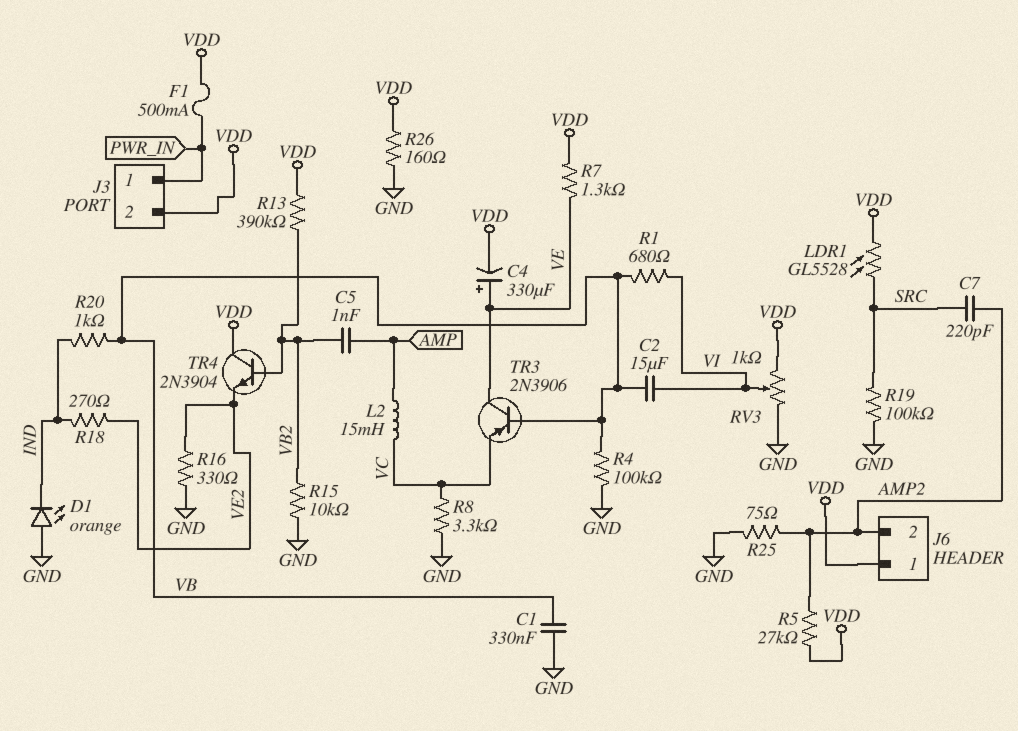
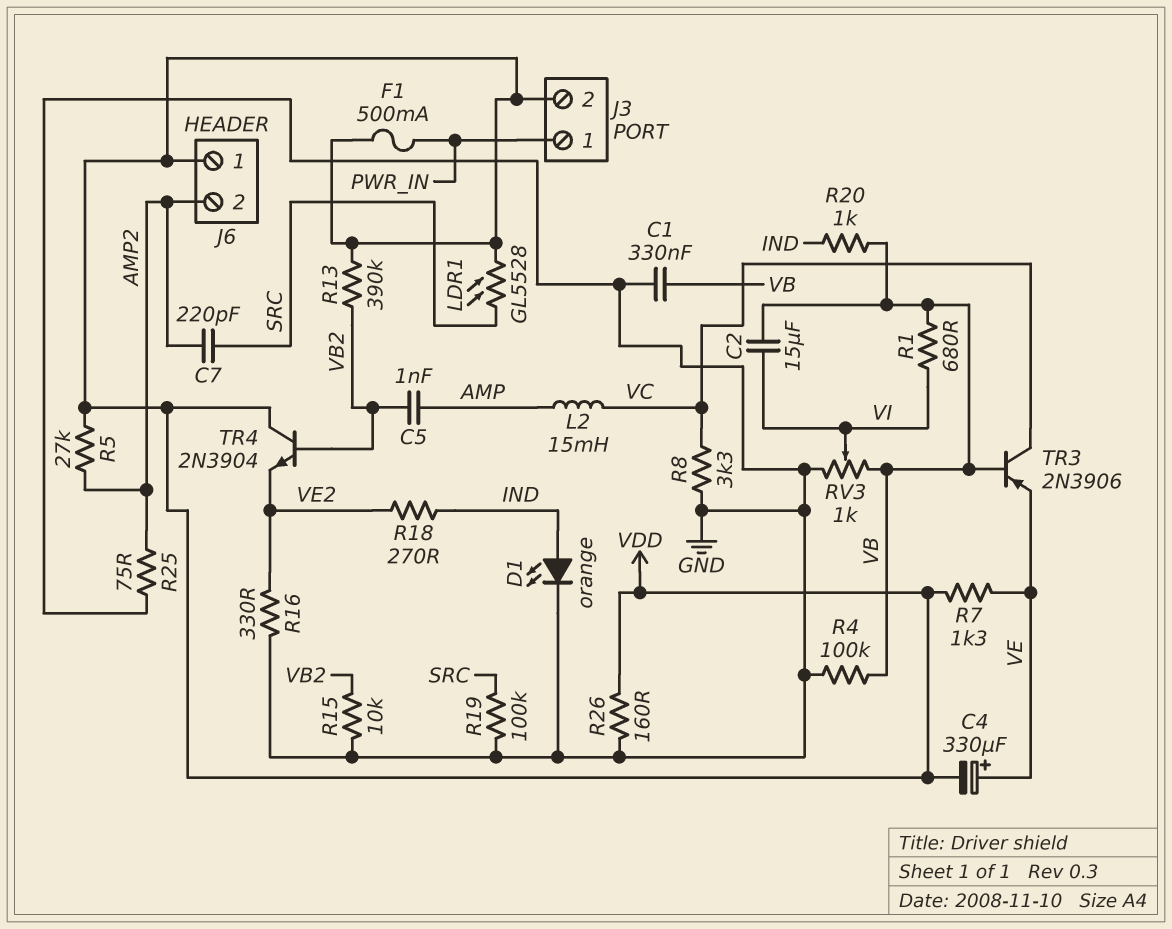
D1: LED orange (A GND, K IND) -> LED orange (A IND, K GND)
RV3: 1k (GND, VDD, wiper VI) -> 1k (GND, VB, wiper VI)
TR3: PNP 2N3906 (B VB, C VE, E VC) -> PNP 2N3906 (B VB, C VC, E VE)

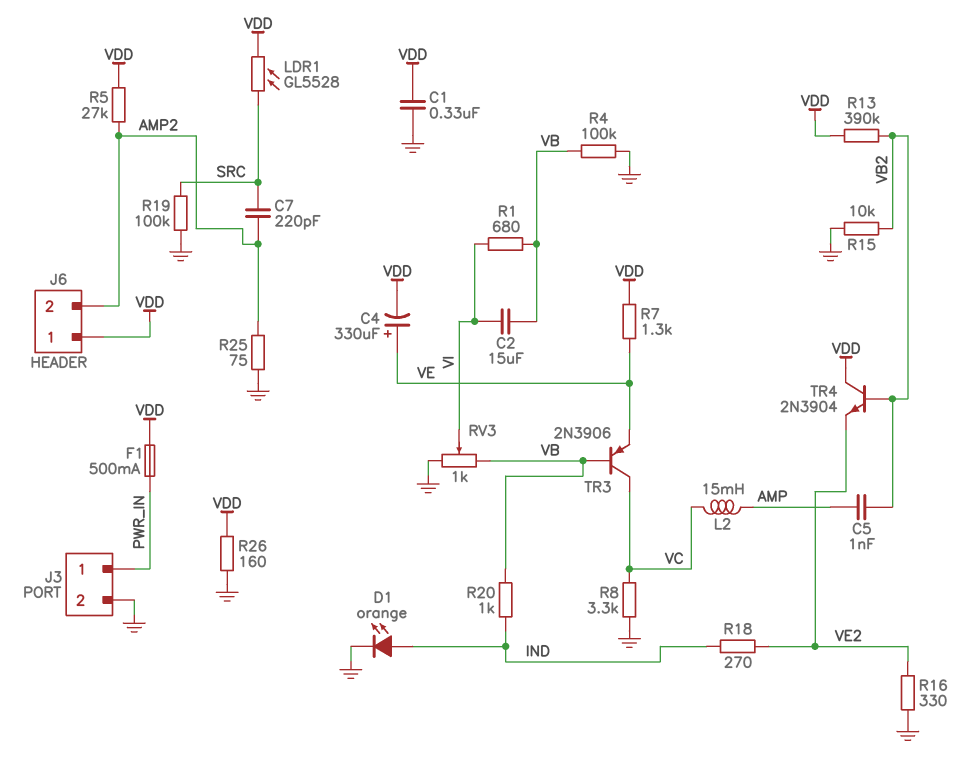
C1: 330nF (GND, VB) -> 330nF (GND, VDD)
J3 pin 2: VDD -> GND

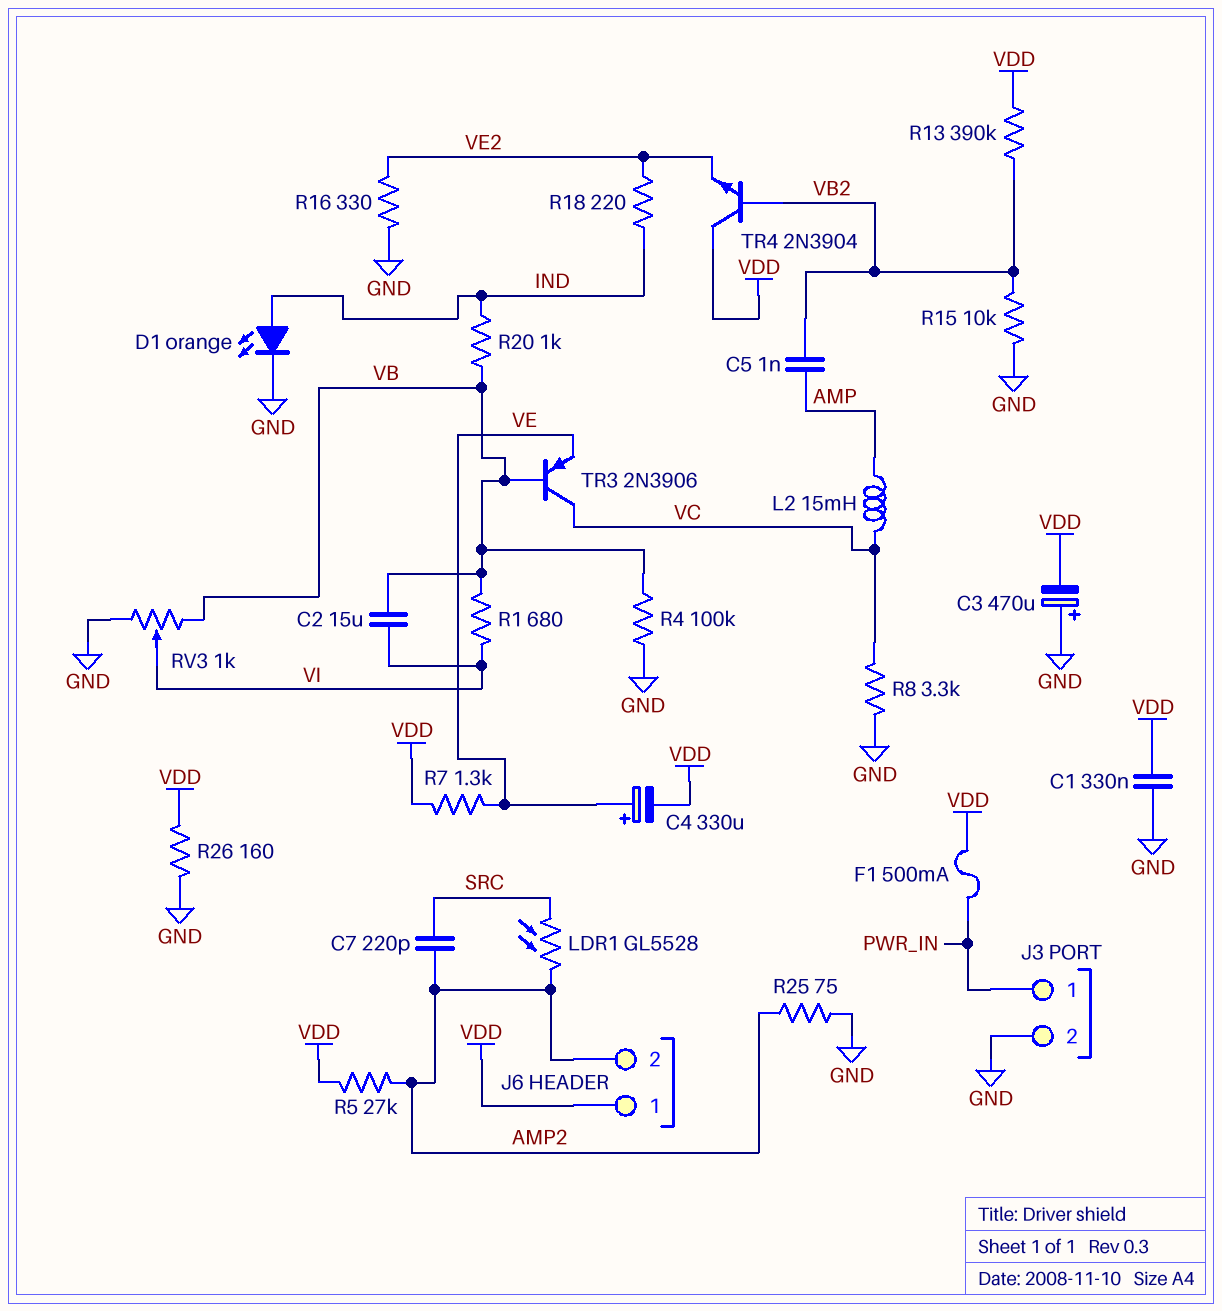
C3: none -> 470uF (plus GND, minus VDD)
LDR1: GL5528 (SRC, VDD) -> GL5528 (AMP2, SRC)
R18: 270 (IND, VE2) -> 220 (IND, VE2)
R19: 100k (GND, SRC) -> none

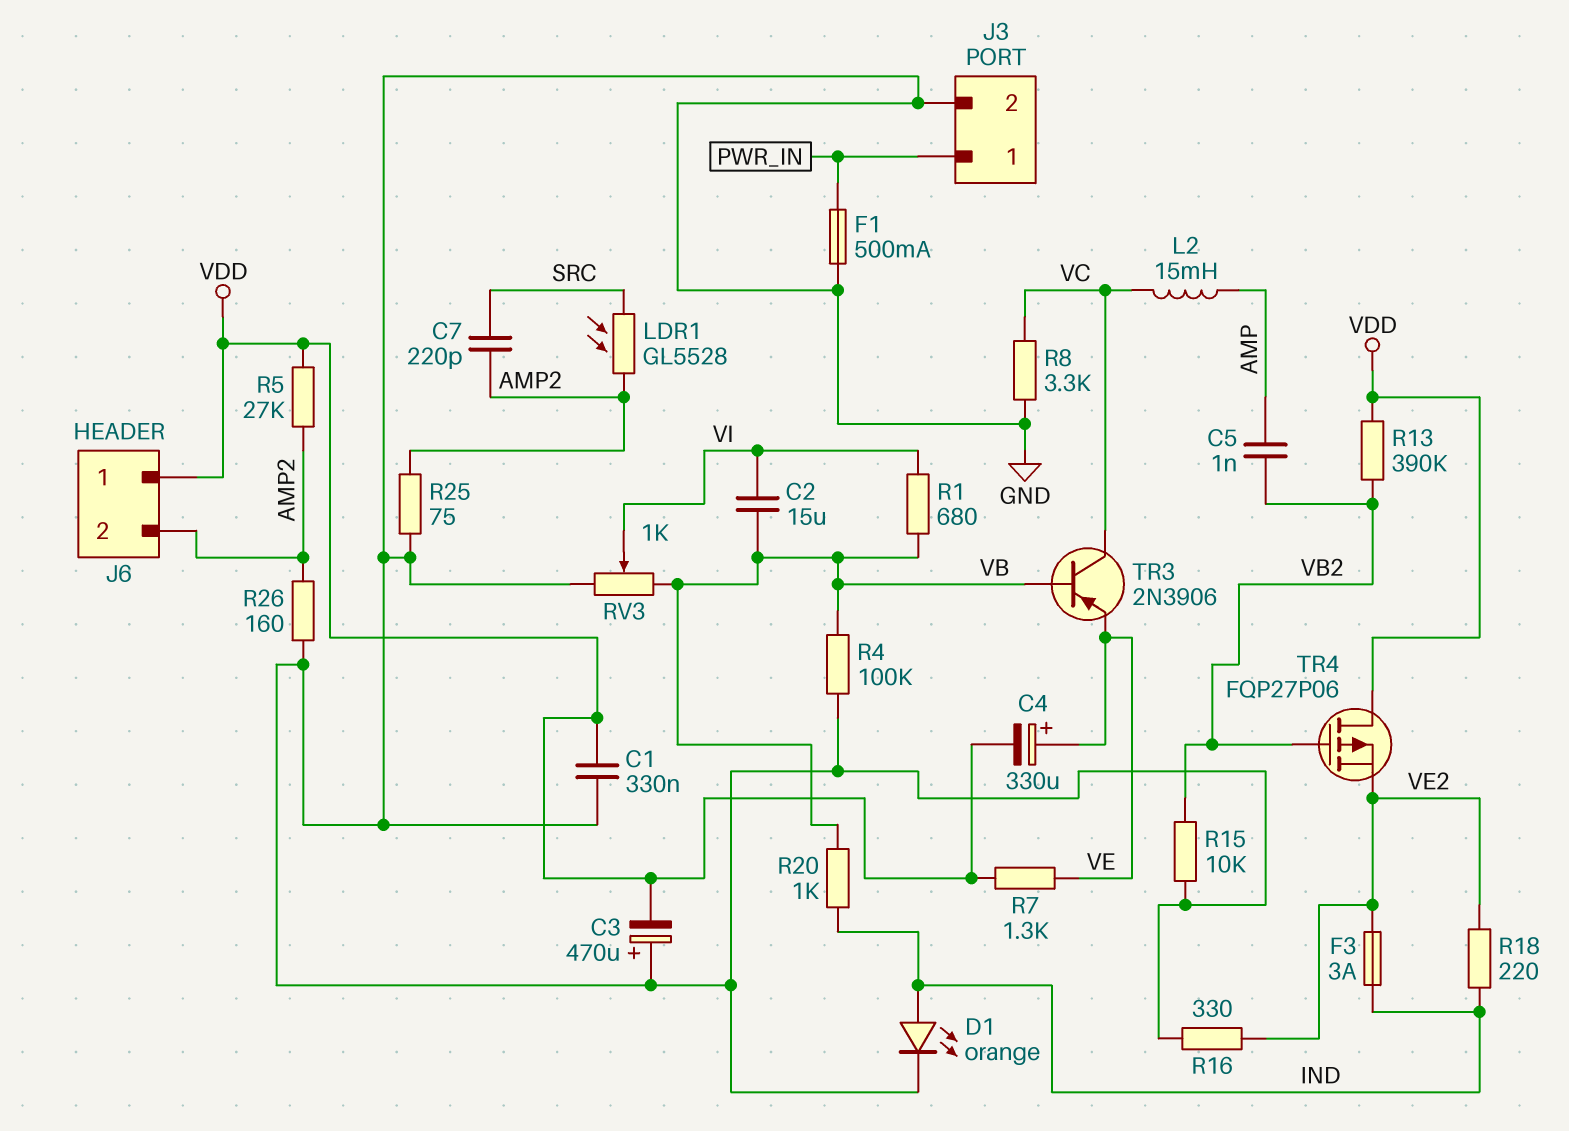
F1: 500mA (PWR_IN, VDD) -> 500mA (GND, PWR_IN)
F3: none -> 3A (IND, VE2)
R26: 160 (GND, VDD) -> 160 (AMP2, GND)
TR4: NPN 2N3904 (B VB2, C VDD, E VE2) -> PMOS FQP27P06 (G VB2, D VDD, S VE2)

